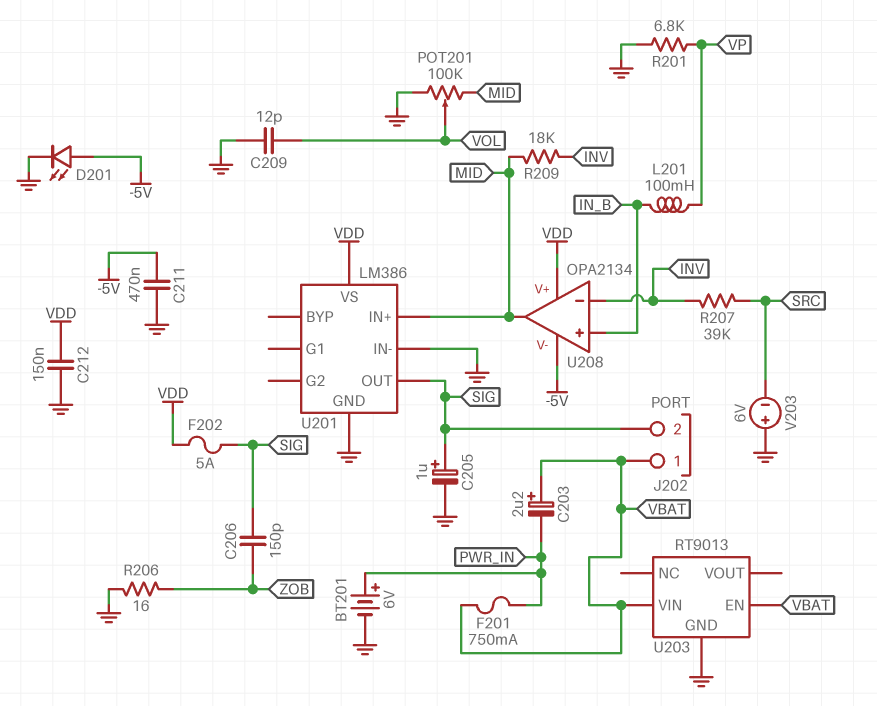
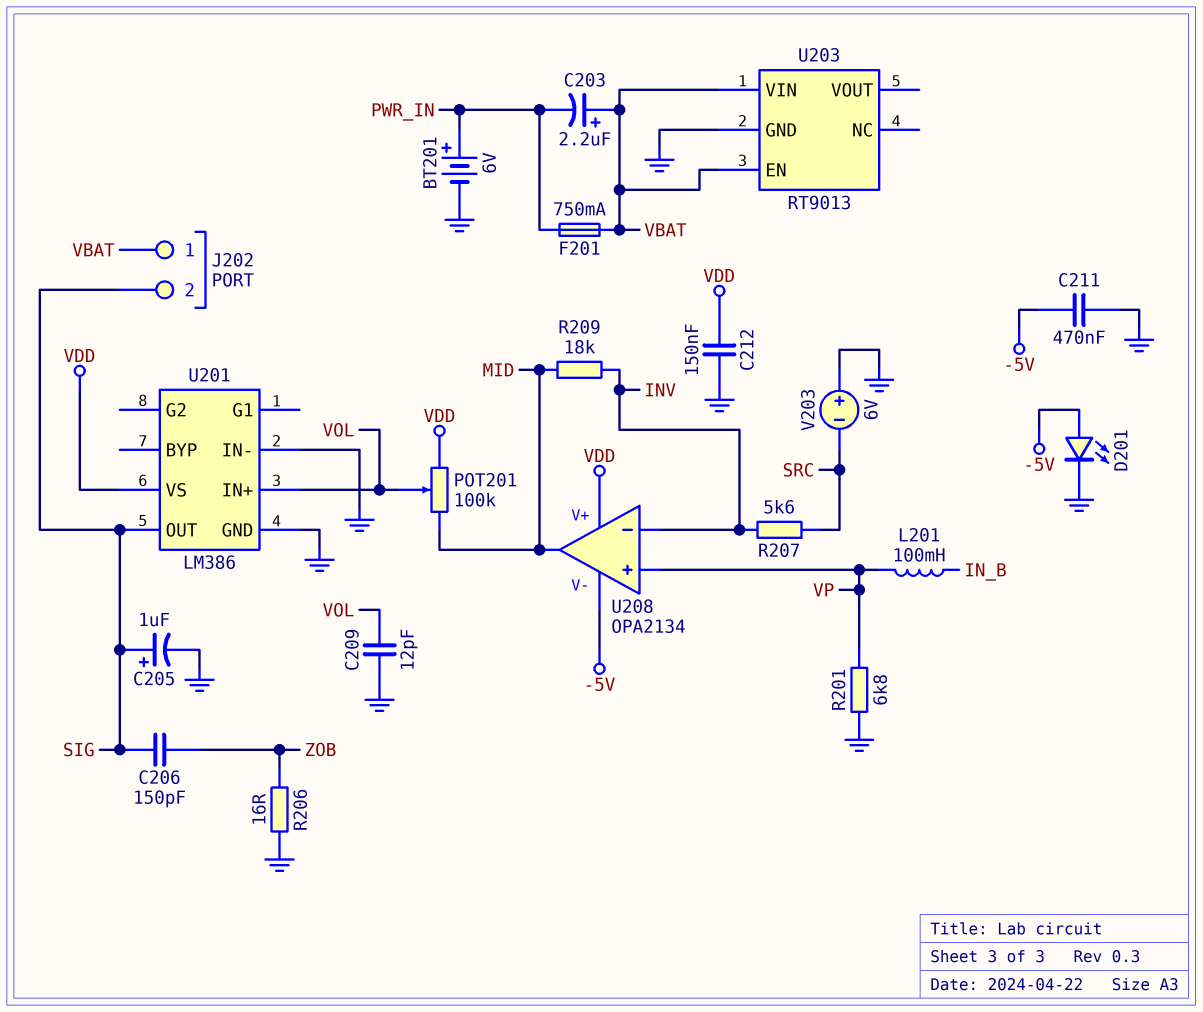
F202: 5A (SIG, VDD) -> none
POT201: 100k (GND, MID, wiper VOL) -> 100k (MID, VDD, wiper VOL)
R207: 39k (INV, SRC) -> 5.6k (INV, SRC)
U201 pin IN+: MID -> VOL
U208 pin in+: IN_B -> VP

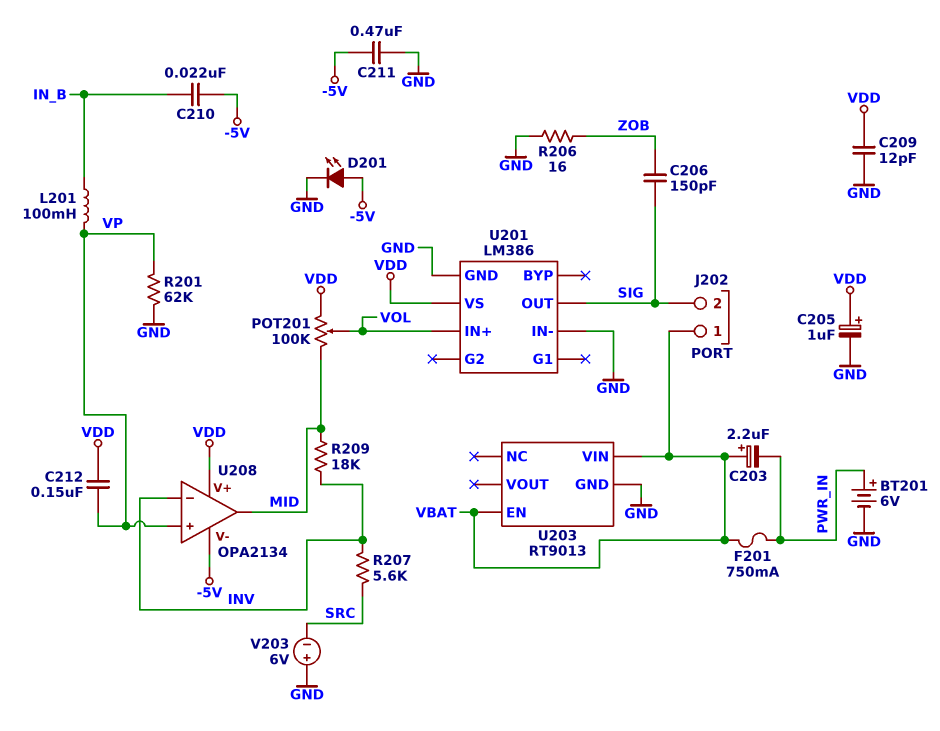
C205: 1uF (plus SIG, minus GND) -> 1uF (plus VDD, minus GND)
C209: 12pF (GND, VOL) -> 12pF (GND, VDD)
C210: none -> 22nF (-5V, IN_B)
C212: 150nF (GND, VDD) -> 150nF (VDD, VP)
R201: 6.8k (GND, VP) -> 62k (GND, VP)

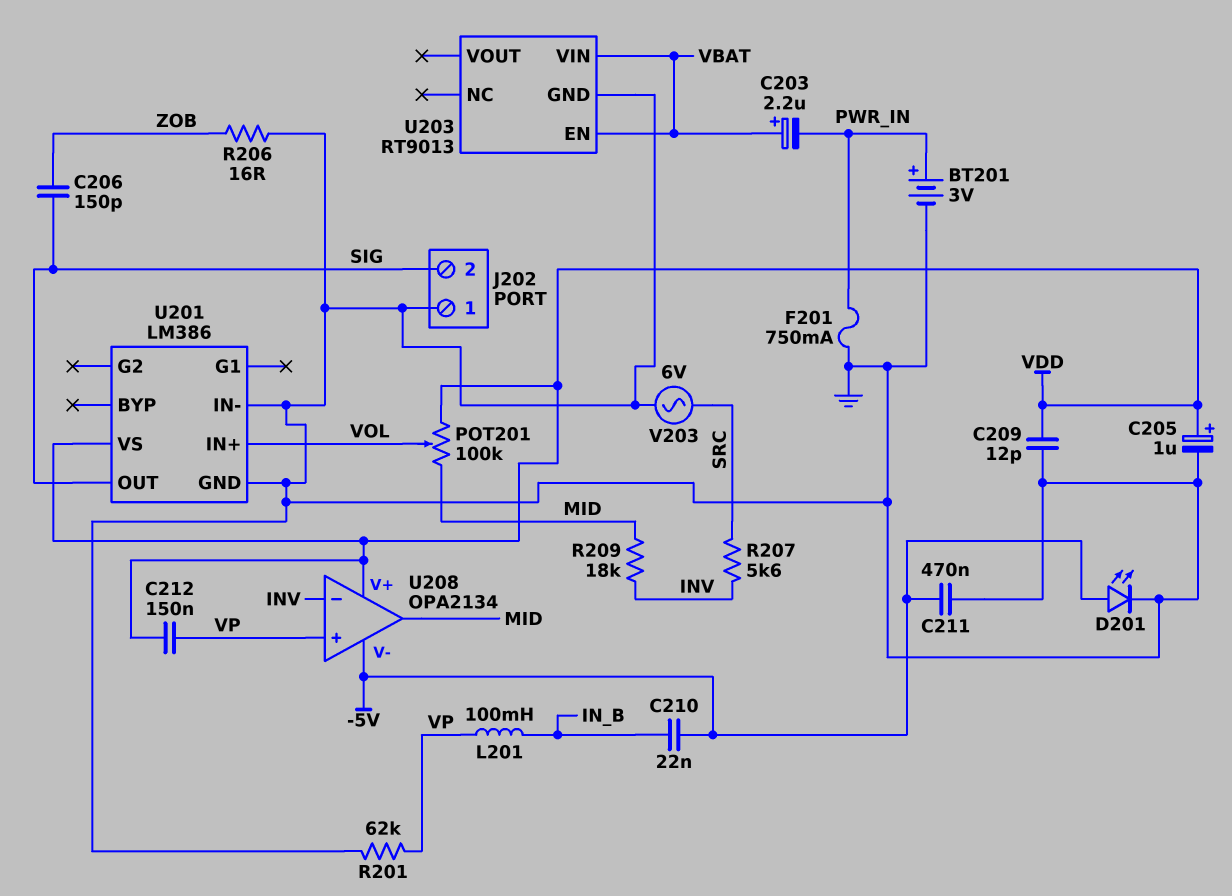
BT201: 6V (plus PWR_IN, minus GND) -> 3V (plus PWR_IN, minus GND)
F201: 750mA (PWR_IN, VBAT) -> 750mA (GND, PWR_IN)
J202 pin 1: VBAT -> GND
V203: 6V (plus GND, minus SRC) -> AC 6V (GND, SRC)

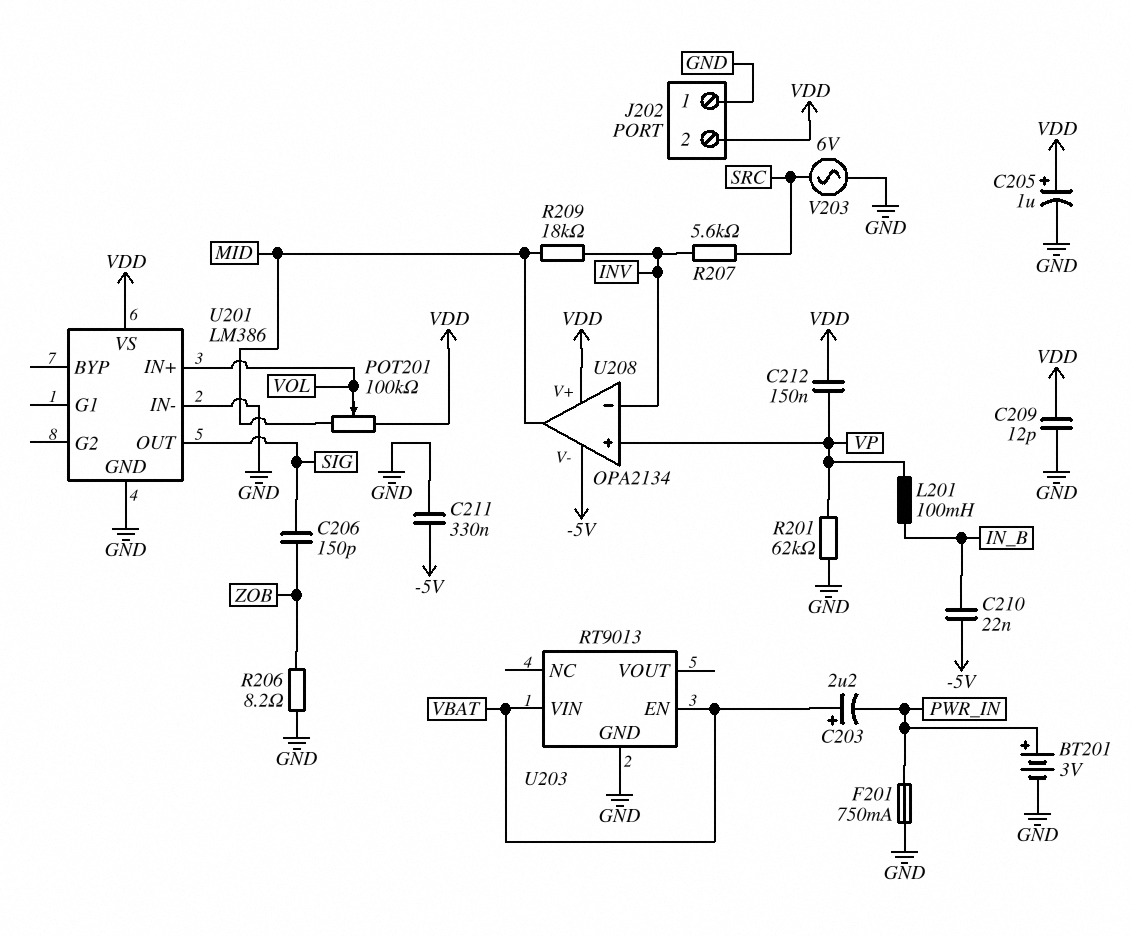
C211: 470nF (-5V, GND) -> 330nF (-5V, GND)
D201: LED (A -5V, K GND) -> none
J202 pin 2: SIG -> VDD
R206: 16 (GND, ZOB) -> 8.2 (GND, ZOB)

